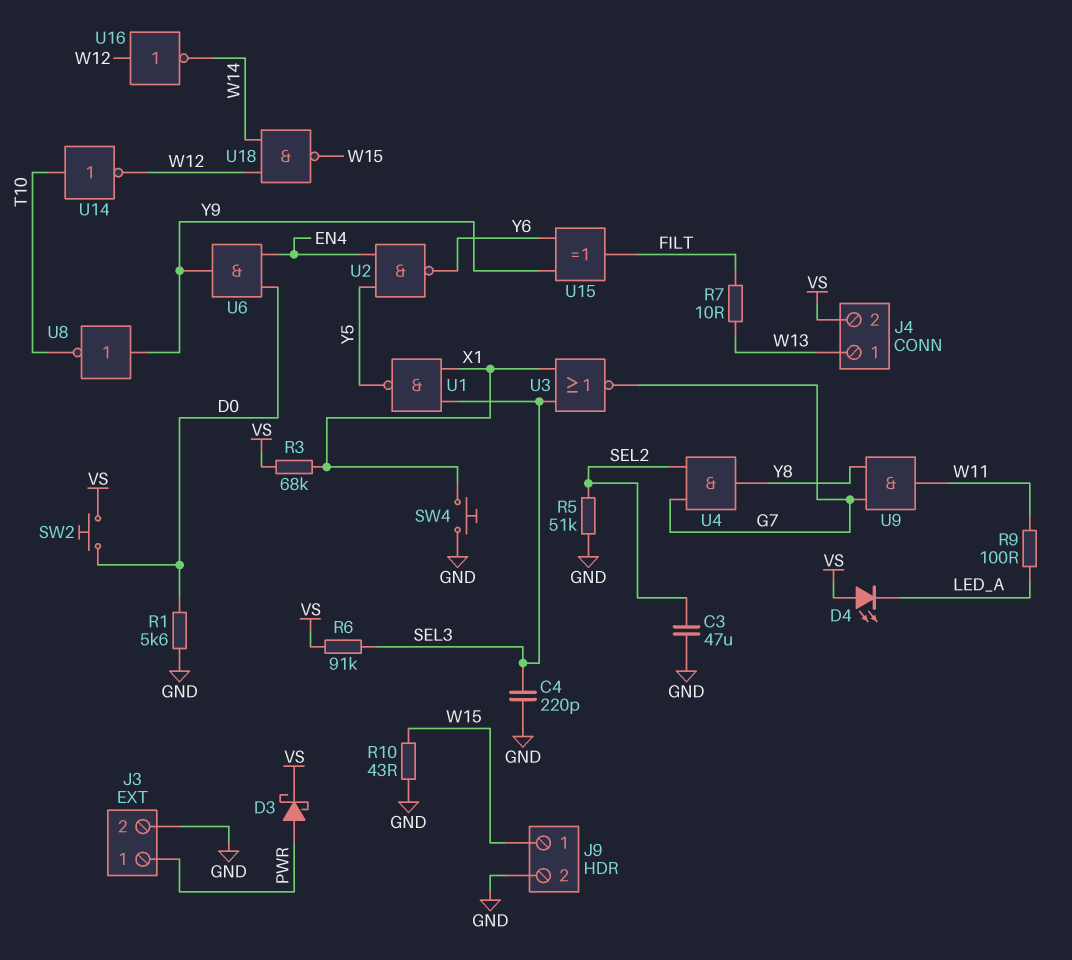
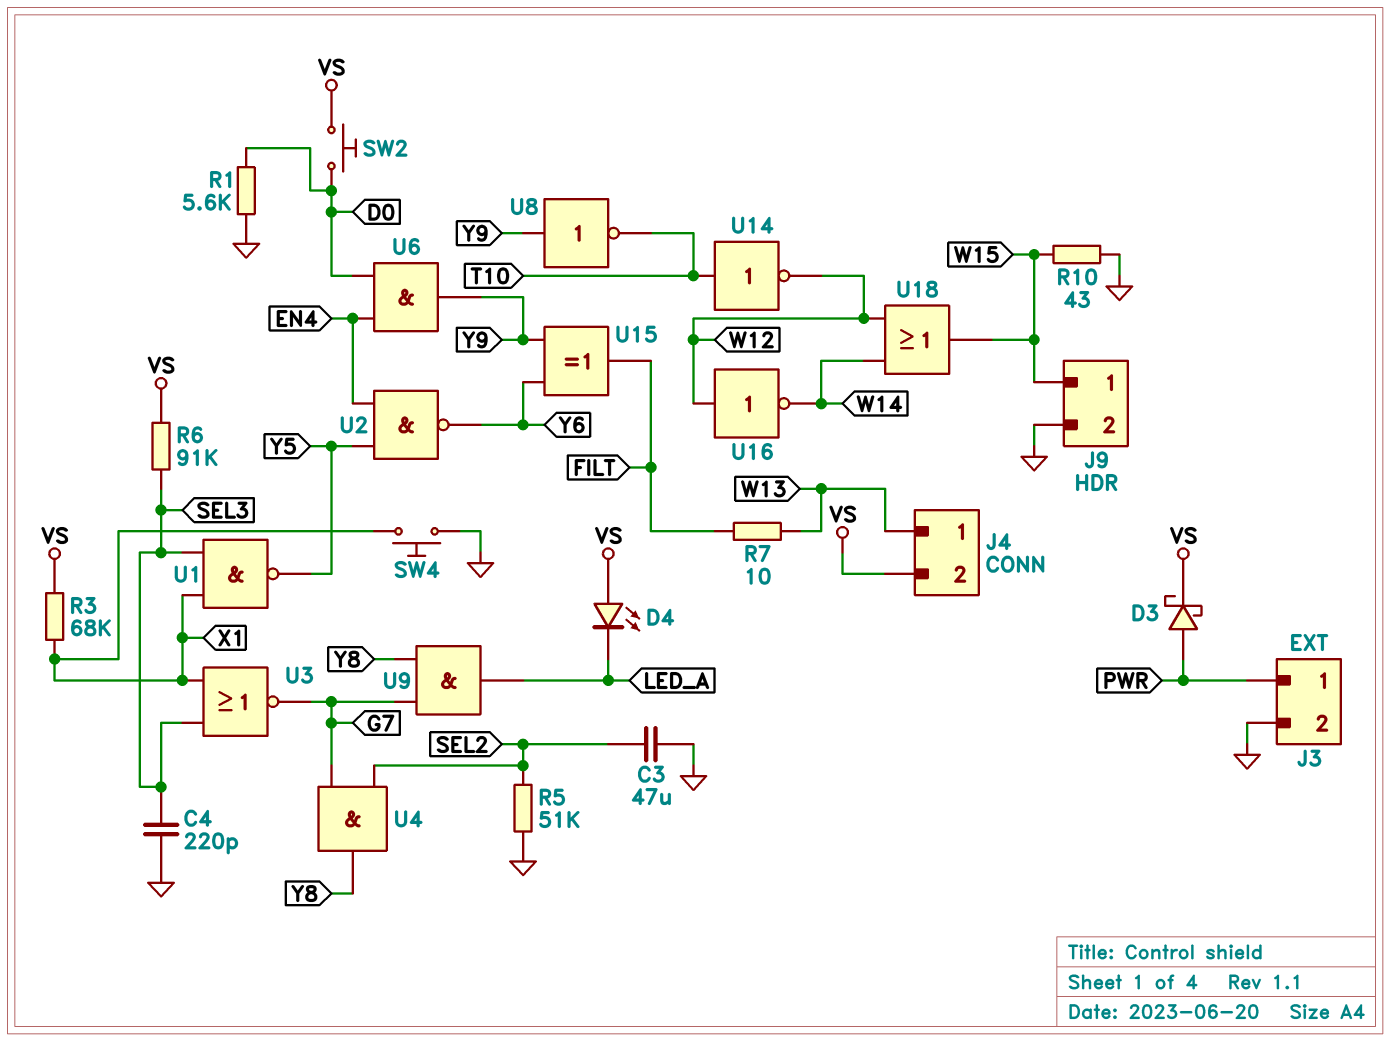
R9: 100 (LED_A, W11) -> none
U9: AND (in G7, in Y8, out W11) -> AND (in G7, in Y8, out LED_A)
U18: NAND (in W12, in W14, out W15) -> OR (in W12, in W14, out W15)

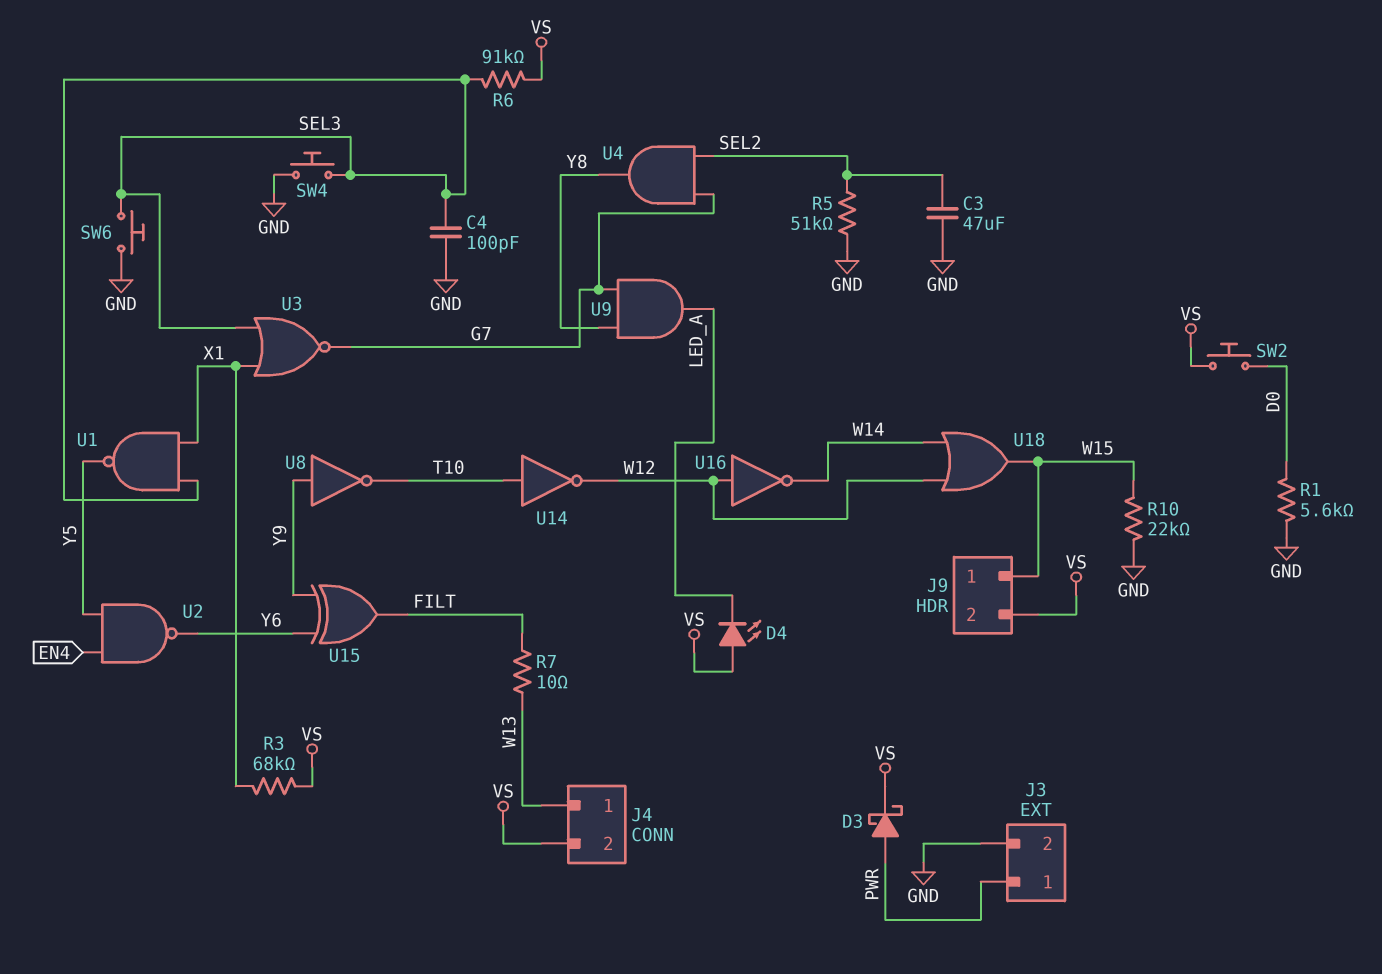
C4: 220pF (GND, SEL3) -> 100pF (GND, SEL3)
J9 pin 2: GND -> VS
R10: 43 (GND, W15) -> 22k (GND, W15)
SW4: button (GND, X1) -> button (GND, SEL3)
SW6: none -> button (GND, SEL3)
U6: AND (in D0, in EN4, out Y9) -> none

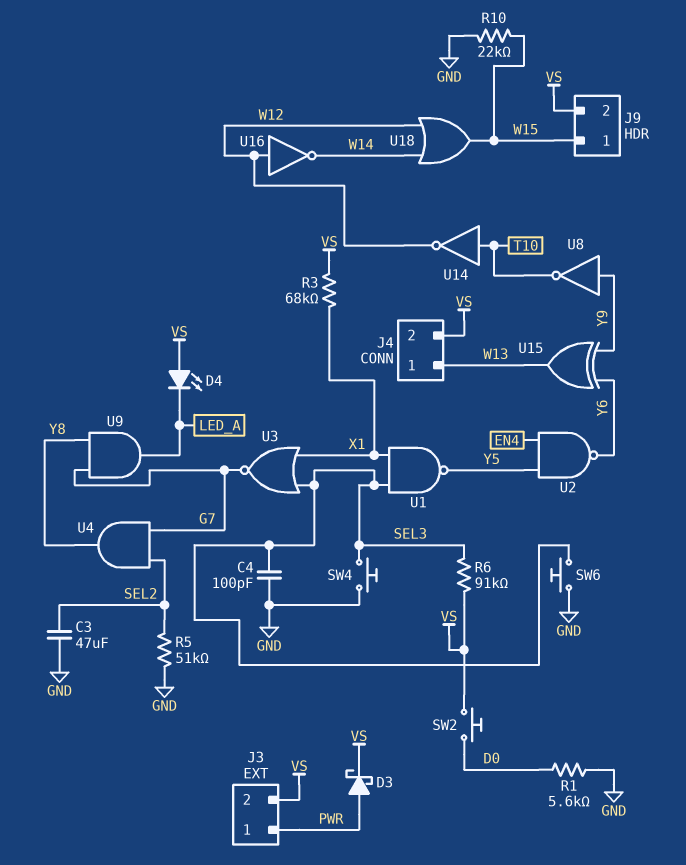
J3 pin 2: GND -> VS
R7: 10 (FILT, W13) -> none
U15: XOR (in Y6, in Y9, out FILT) -> XOR (in Y6, in Y9, out W13)

